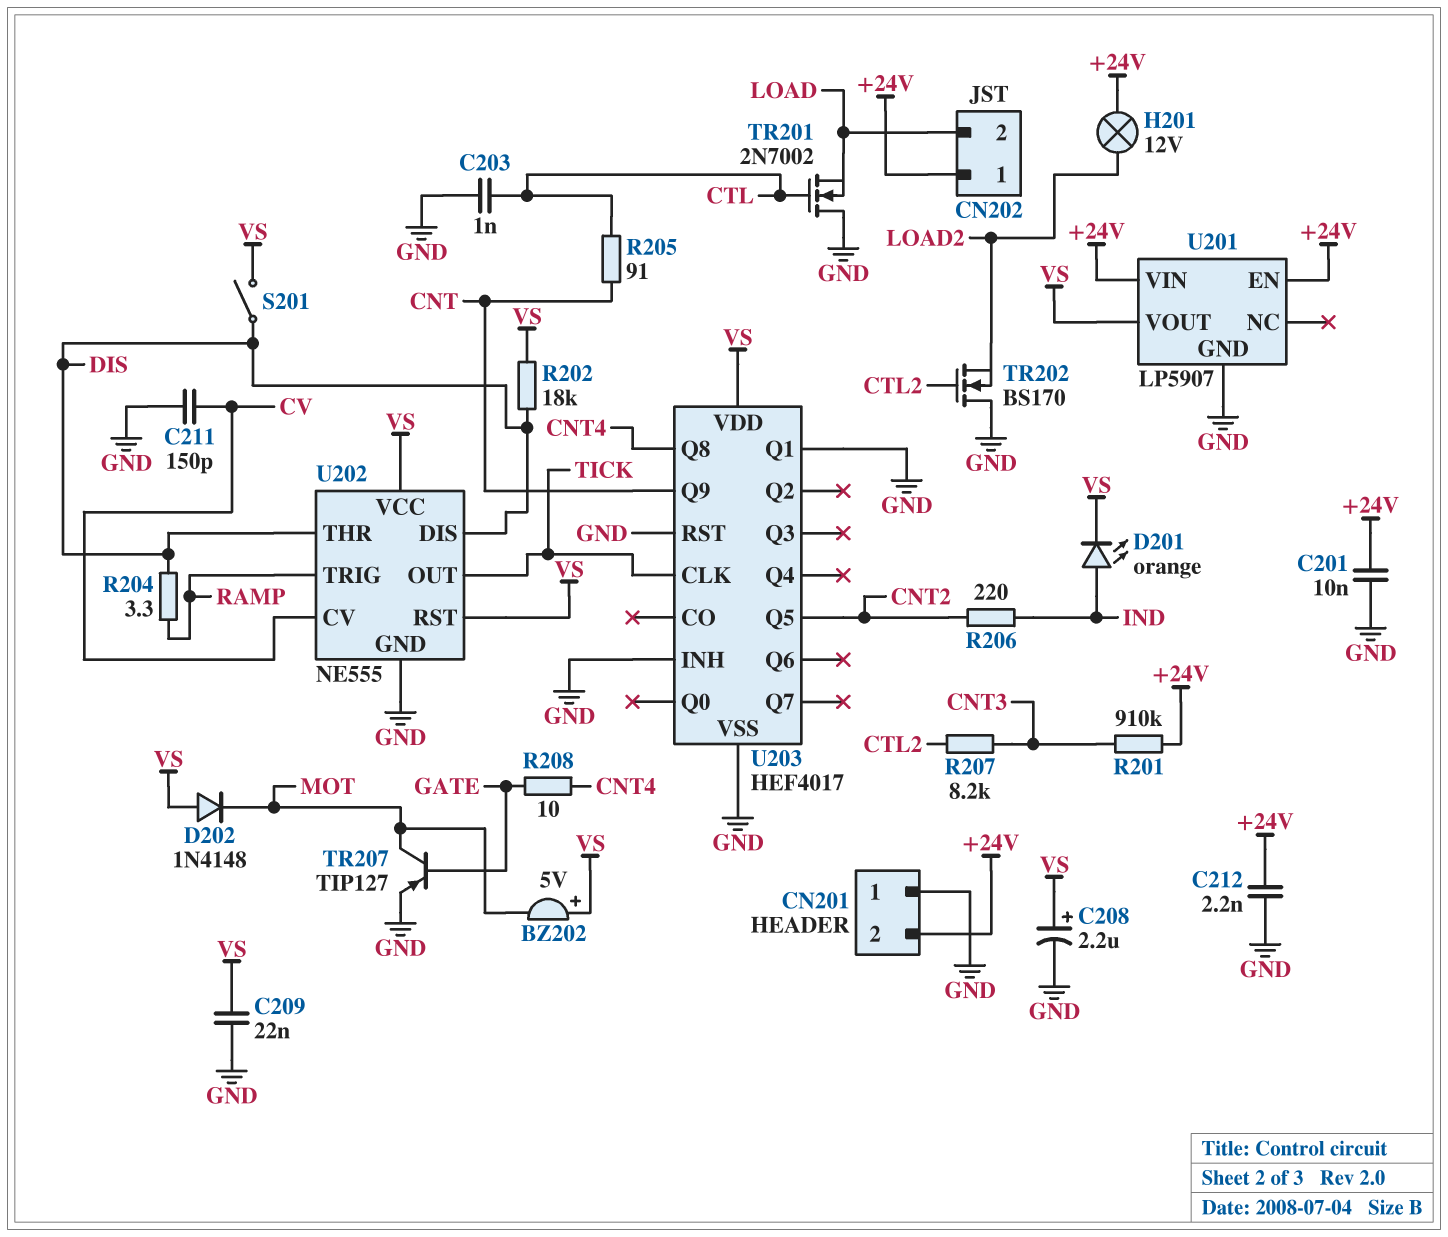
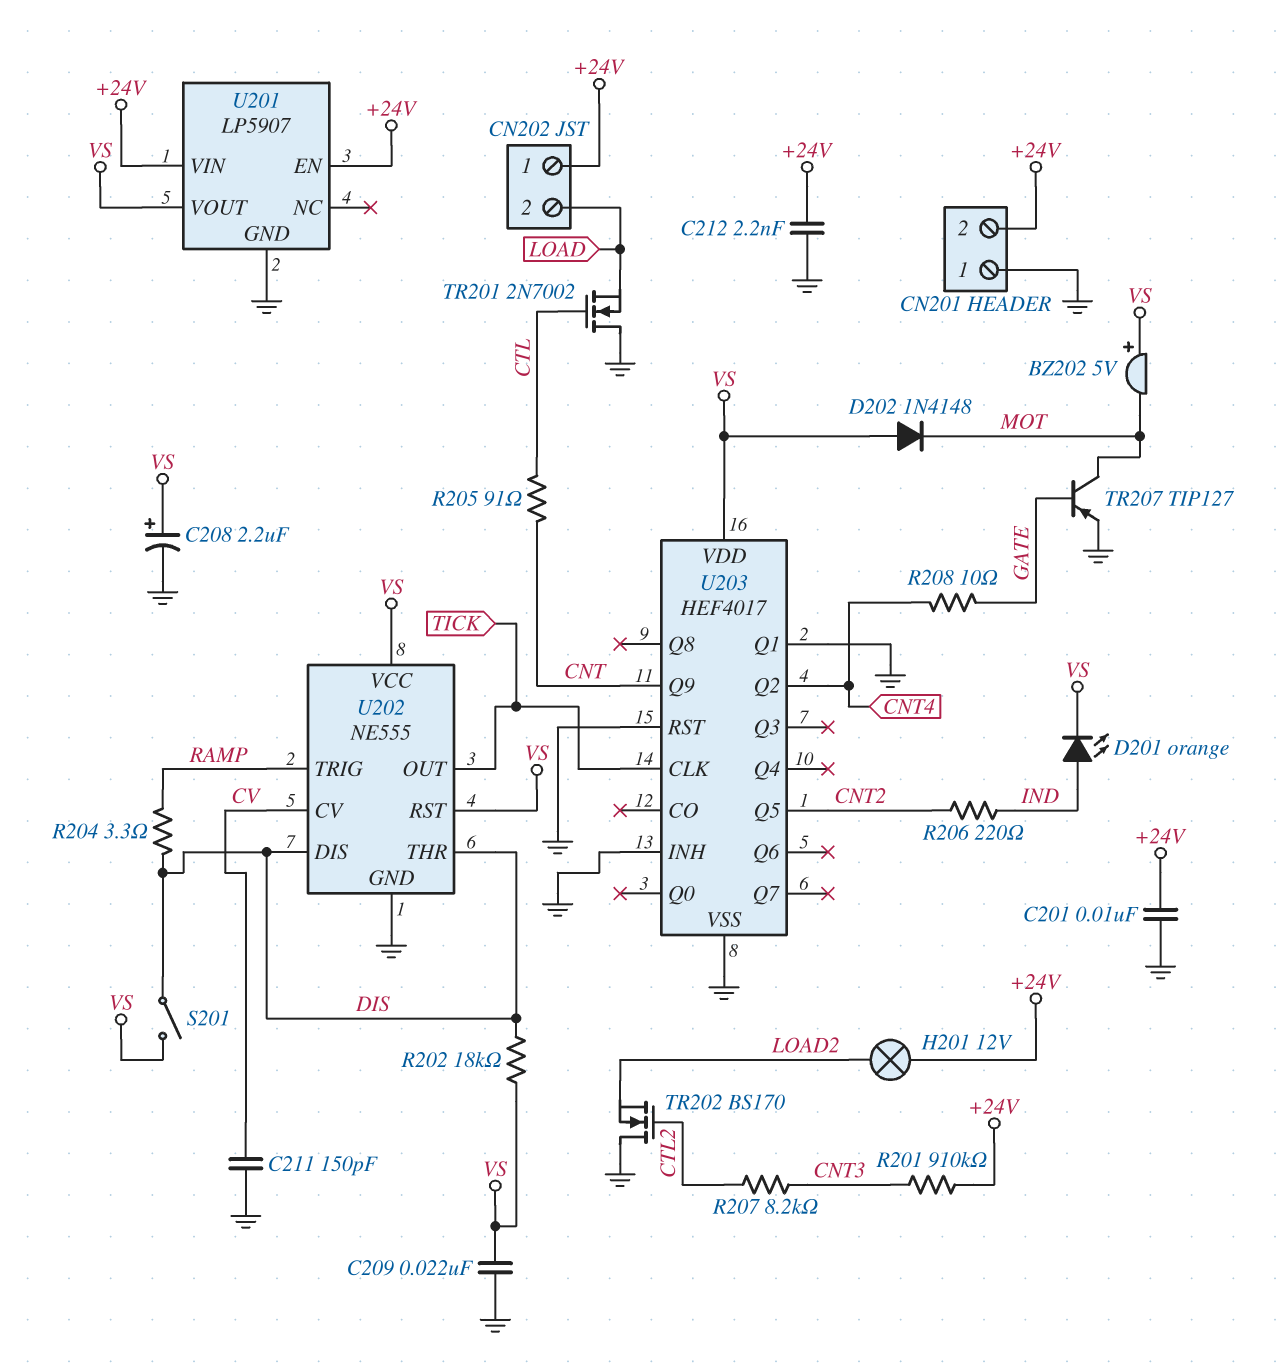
C203: 1nF (CTL, GND) -> none
U203 pin Q2: none -> CNT4
U203 pin Q8: CNT4 -> none

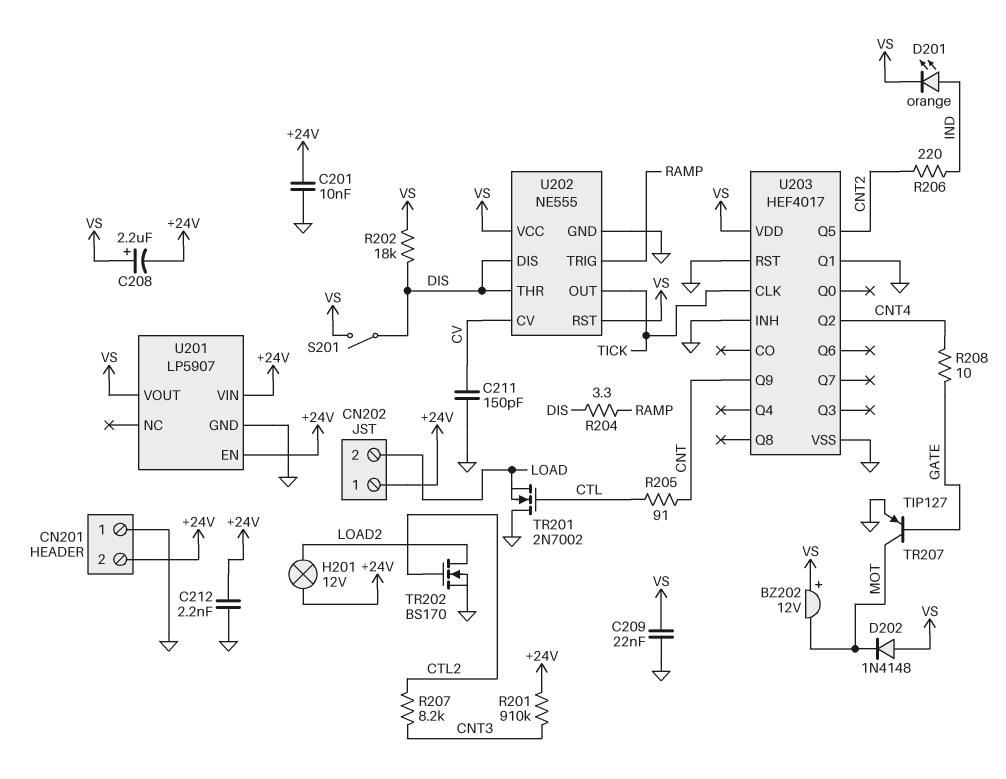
BZ202: buzzer 5V (plus VS, minus MOT) -> buzzer 12V (plus VS, minus MOT)
C208: 2.2uF (plus VS, minus GND) -> 2.2uF (plus VS, minus +24V)
TR202: NMOS BS170 (G CTL2, D GND, S LOAD2) -> NMOS BS170 (G CTL2, D LOAD2, S GND)

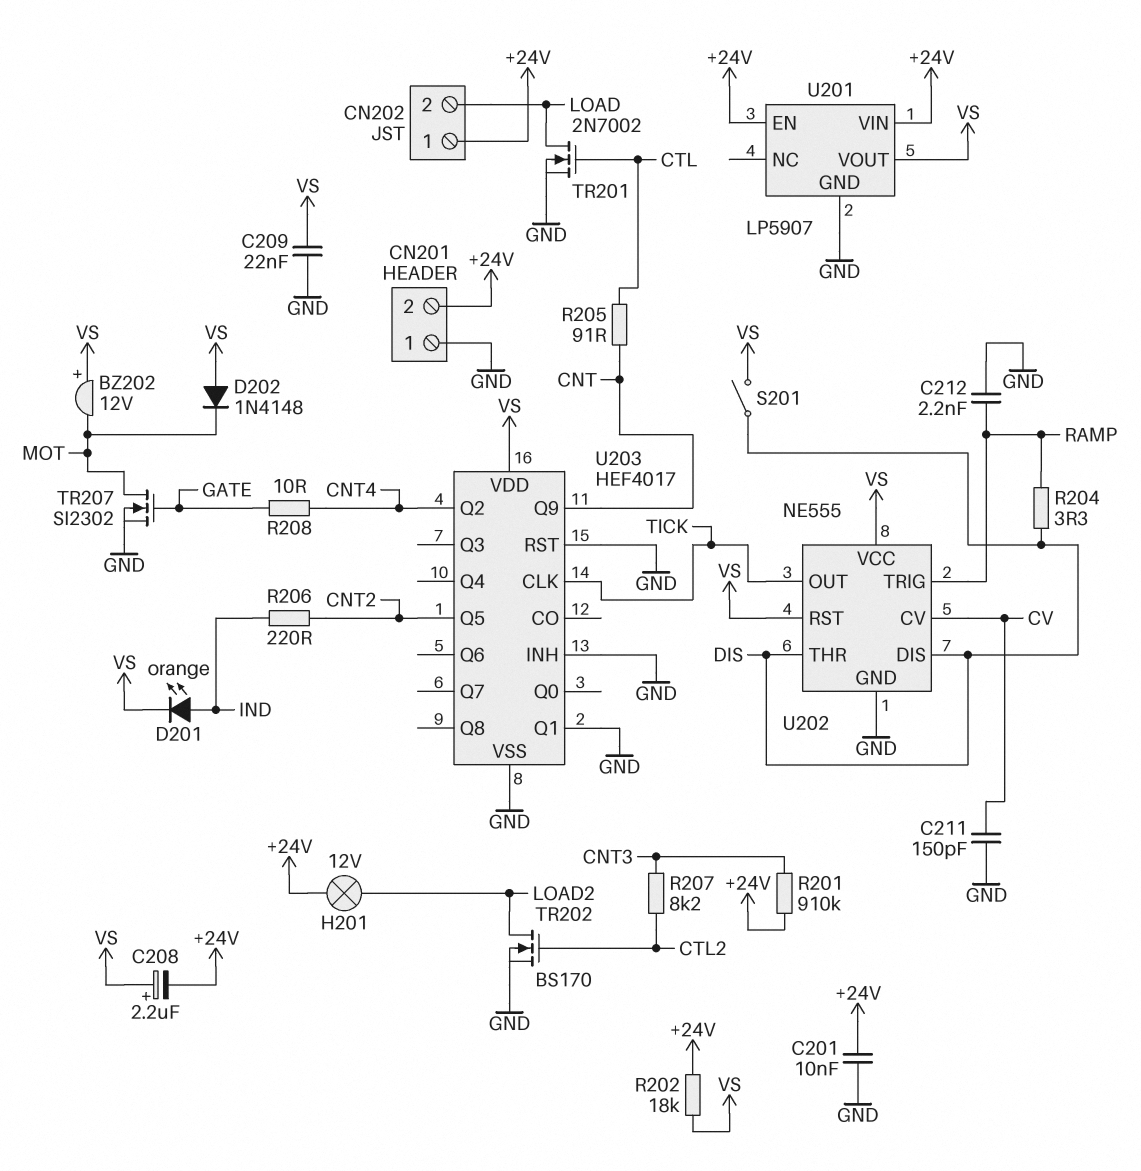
C212: 2.2nF (+24V, GND) -> 2.2nF (GND, RAMP)
R202: 18k (DIS, VS) -> 18k (+24V, VS)
TR201: NMOS 2N7002 (G CTL, D GND, S LOAD) -> NMOS 2N7002 (G CTL, D LOAD, S GND)
TR207: PNP TIP127 (B GATE, C MOT, E GND) -> NMOS SI2302 (G GATE, D MOT, S GND)

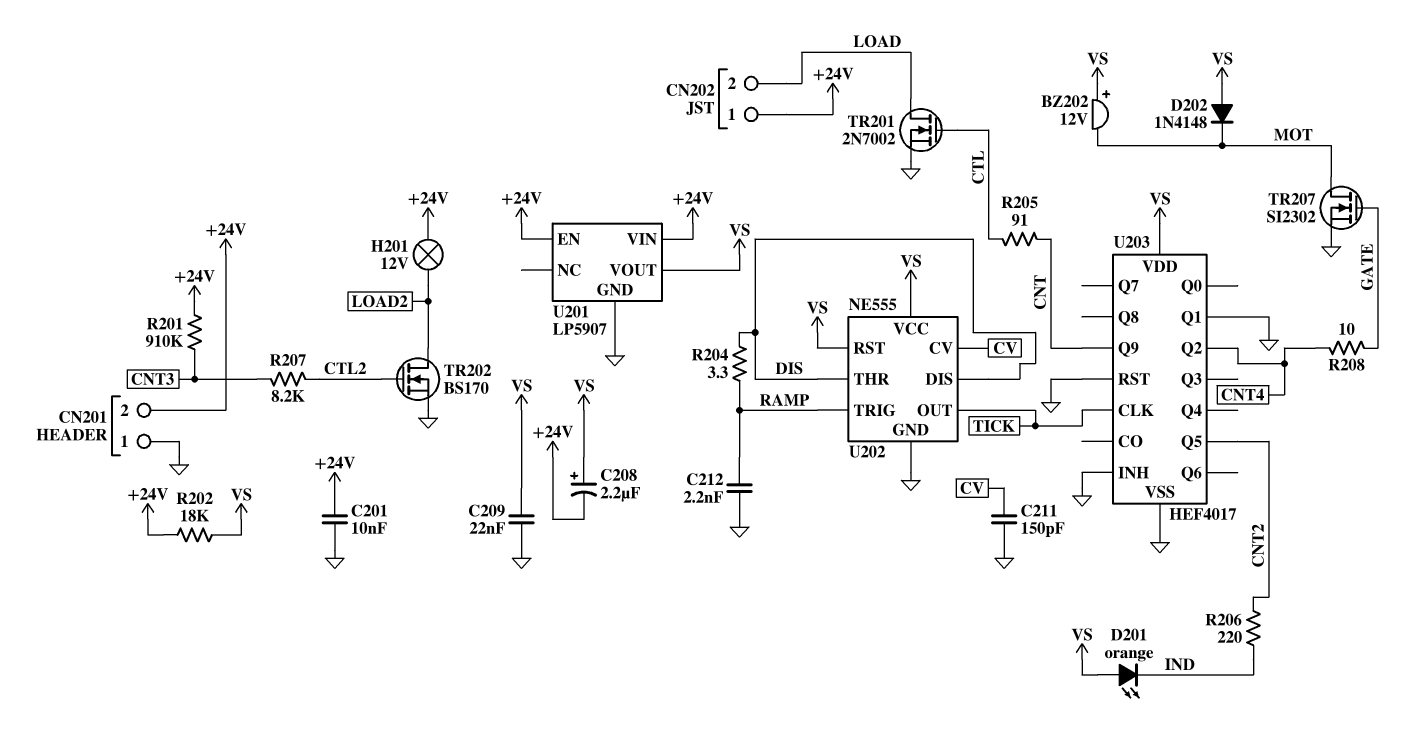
D201: LED orange (A IND, K VS) -> LED orange (A VS, K IND)
S201: switch (DIS, VS) -> none

